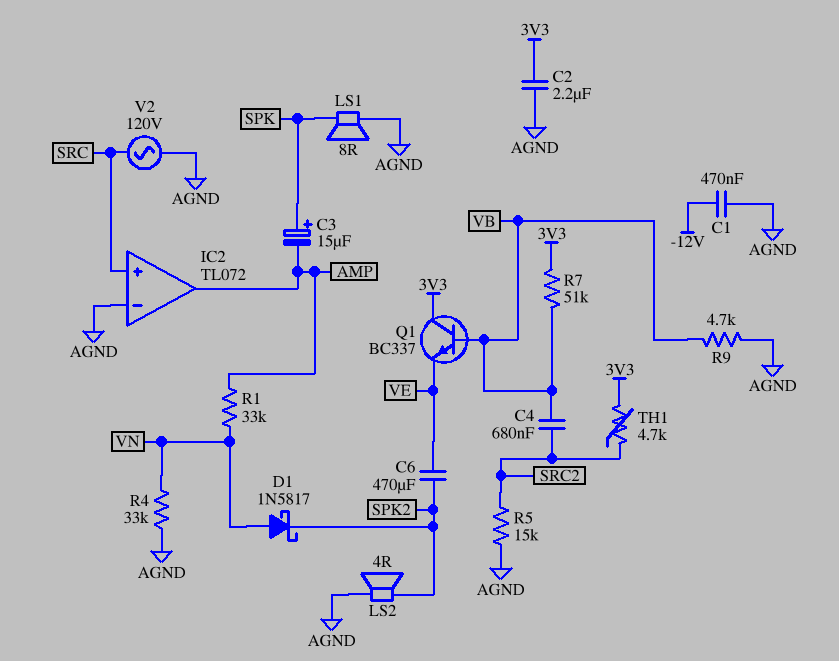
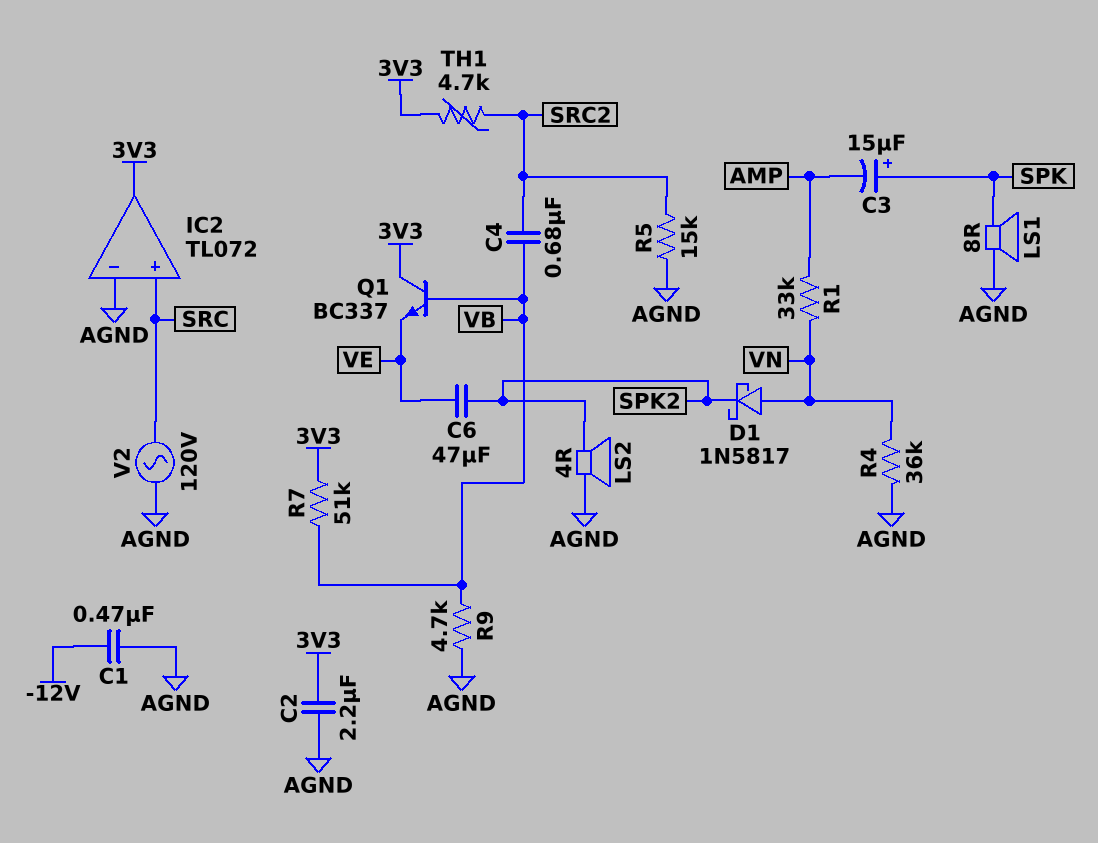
C6: 470uF (SPK2, VE) -> 47uF (SPK2, VE)
IC2 pin out: AMP -> 3V3
R4: 33k (AGND, VN) -> 36k (AGND, VN)

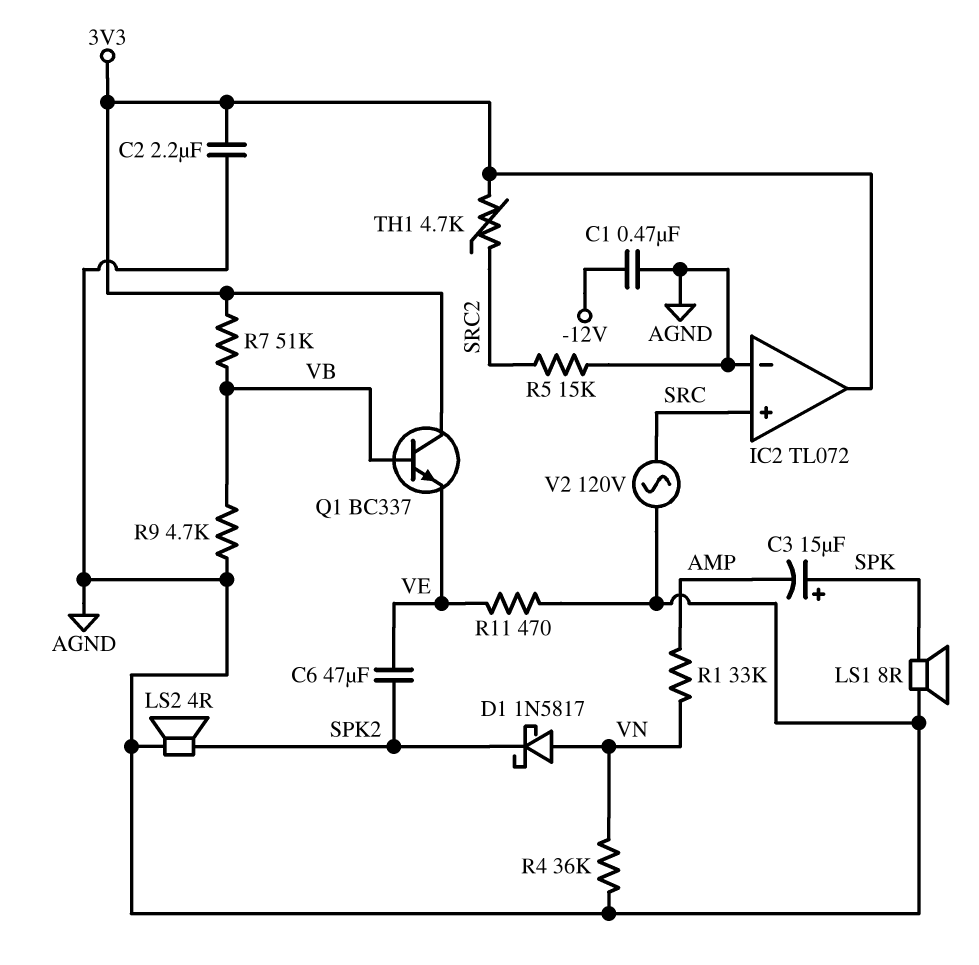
C4: 680nF (SRC2, VB) -> none
R11: none -> 470 (AGND, VE)

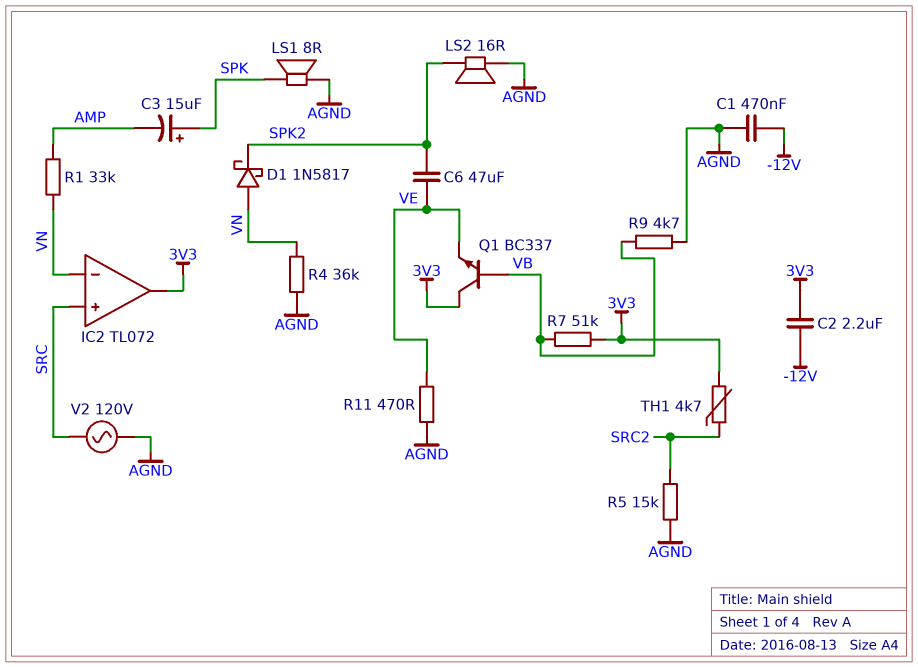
C2: 2.2uF (3V3, AGND) -> 2.2uF (-12V, 3V3)
IC2 pin in-: AGND -> VN
LS2: speaker 4R (AGND, SPK2) -> speaker 16R (AGND, SPK2)

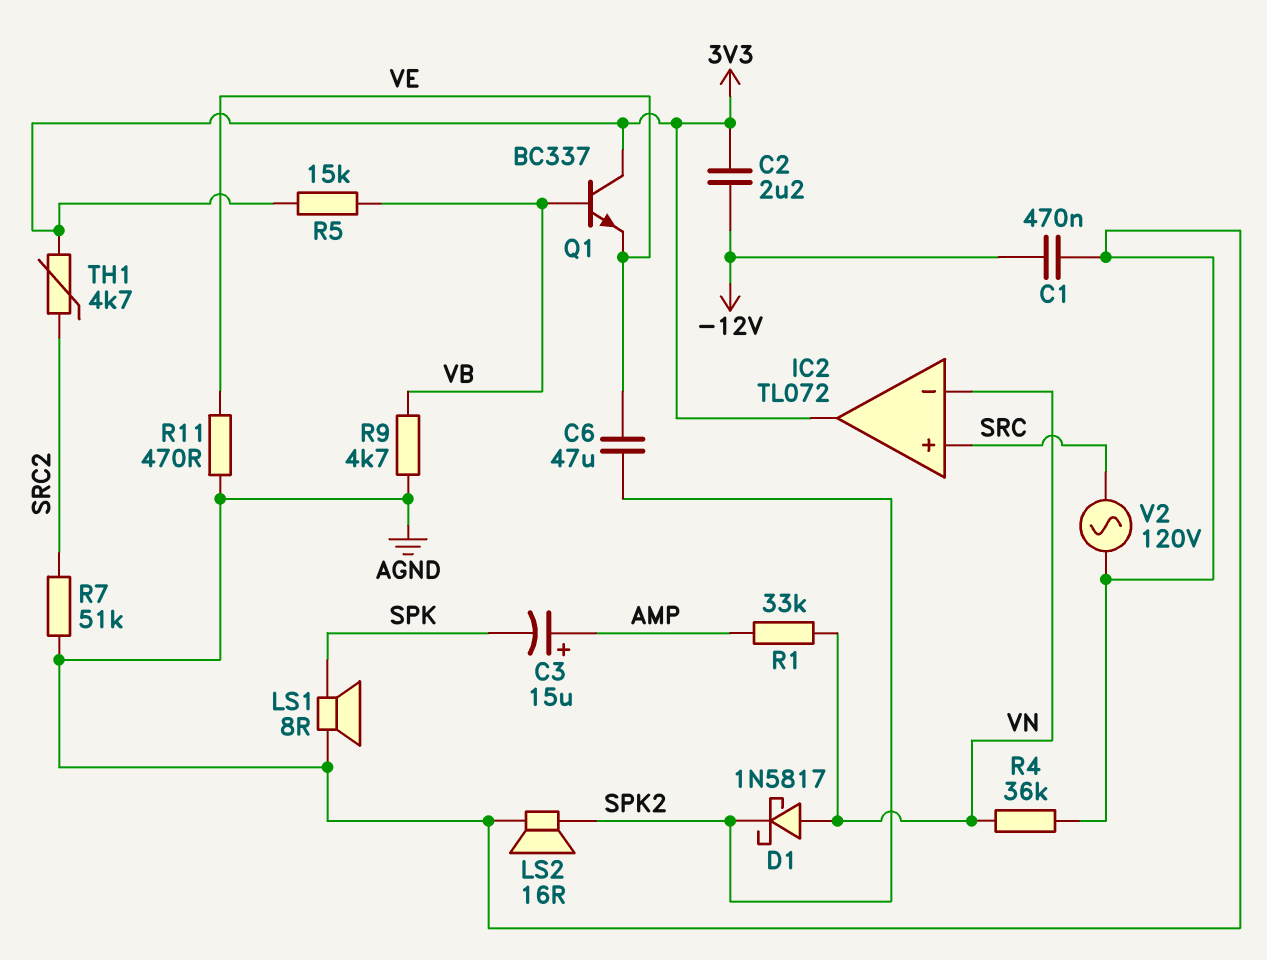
C3: 15uF (plus SPK, minus AMP) -> 15uF (plus AMP, minus SPK)
R5: 15k (AGND, SRC2) -> 15k (3V3, VB)
R7: 51k (3V3, VB) -> 51k (AGND, SRC2)

